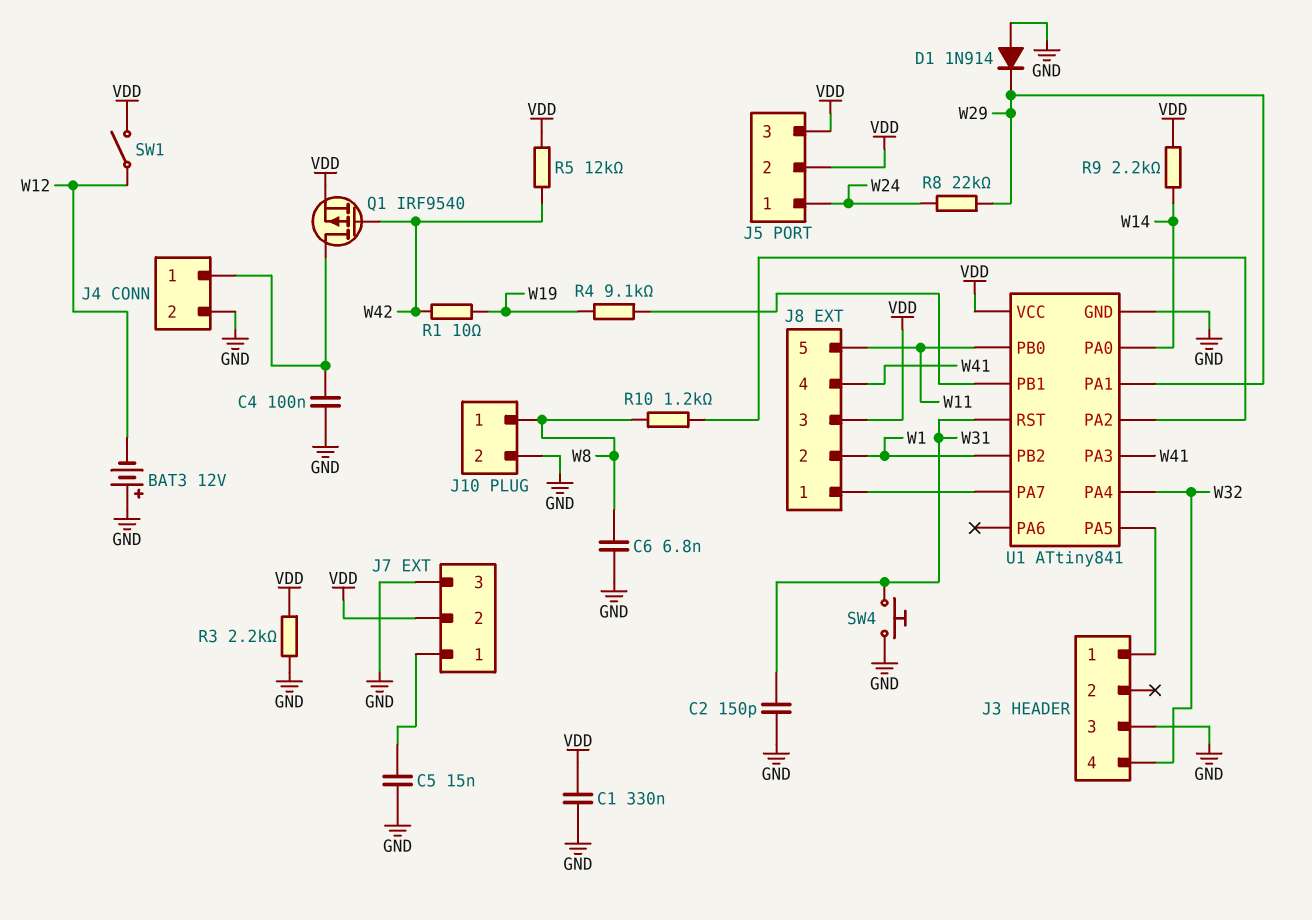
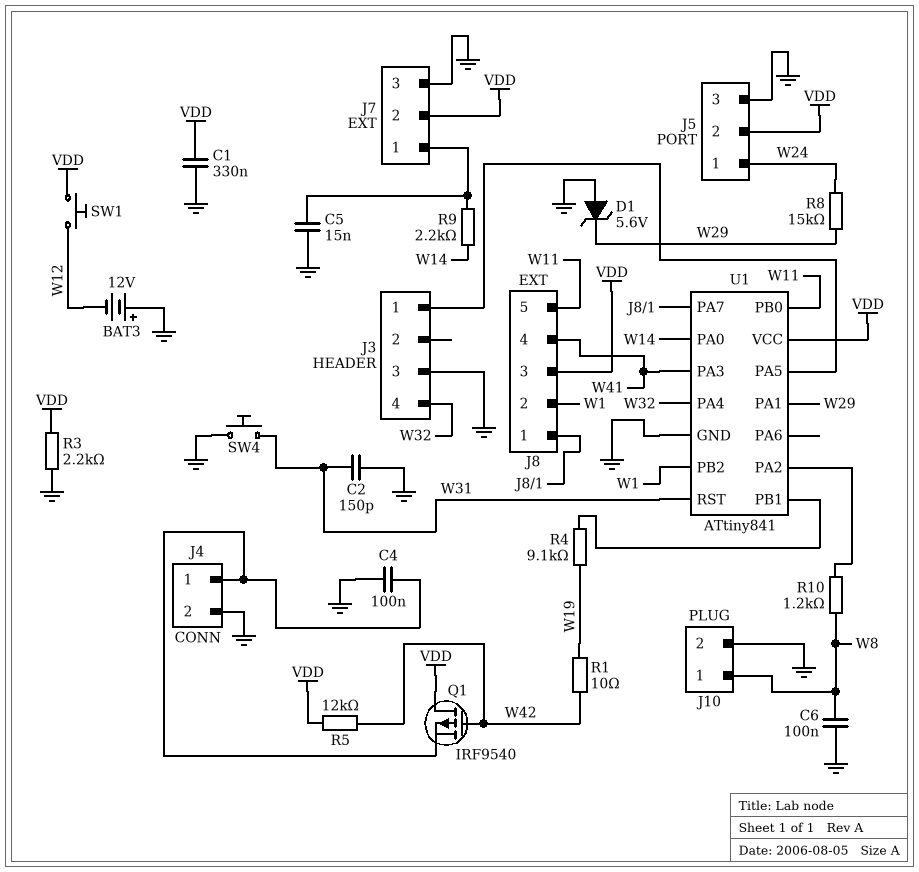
C6: 6.8nF (GND, W8) -> 100nF (GND, W8)
D1: diode 1N914 (A GND, K W29) -> zener 5.6V (A GND, K W29)
J5 pin 3: VDD -> GND
Q1: PMOS IRF9540 (G W42, D J4/1, S VDD) -> PMOS IRF9540 (G W42, D VDD, S J4/1)
R8: 22k (W24, W29) -> 15k (W24, W29)
R9: 2.2k (VDD, W14) -> 2.2k (J7/1, W14)
SW1: switch (VDD, W12) -> button (VDD, W12)

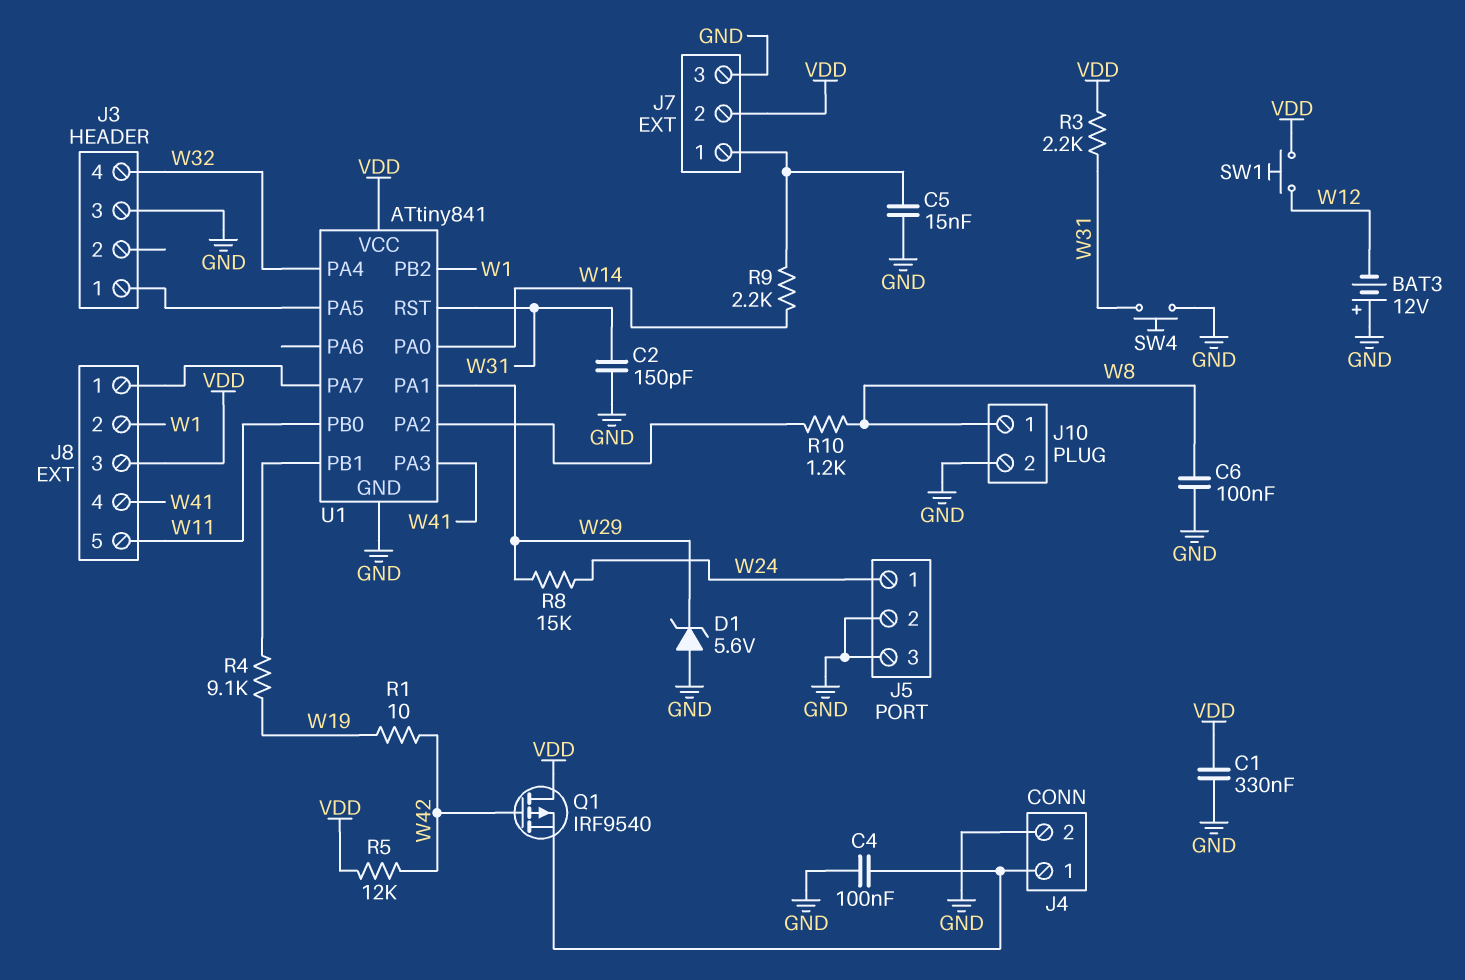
J5 pin 2: VDD -> GND
R3: 2.2k (GND, VDD) -> 2.2k (VDD, W31)

